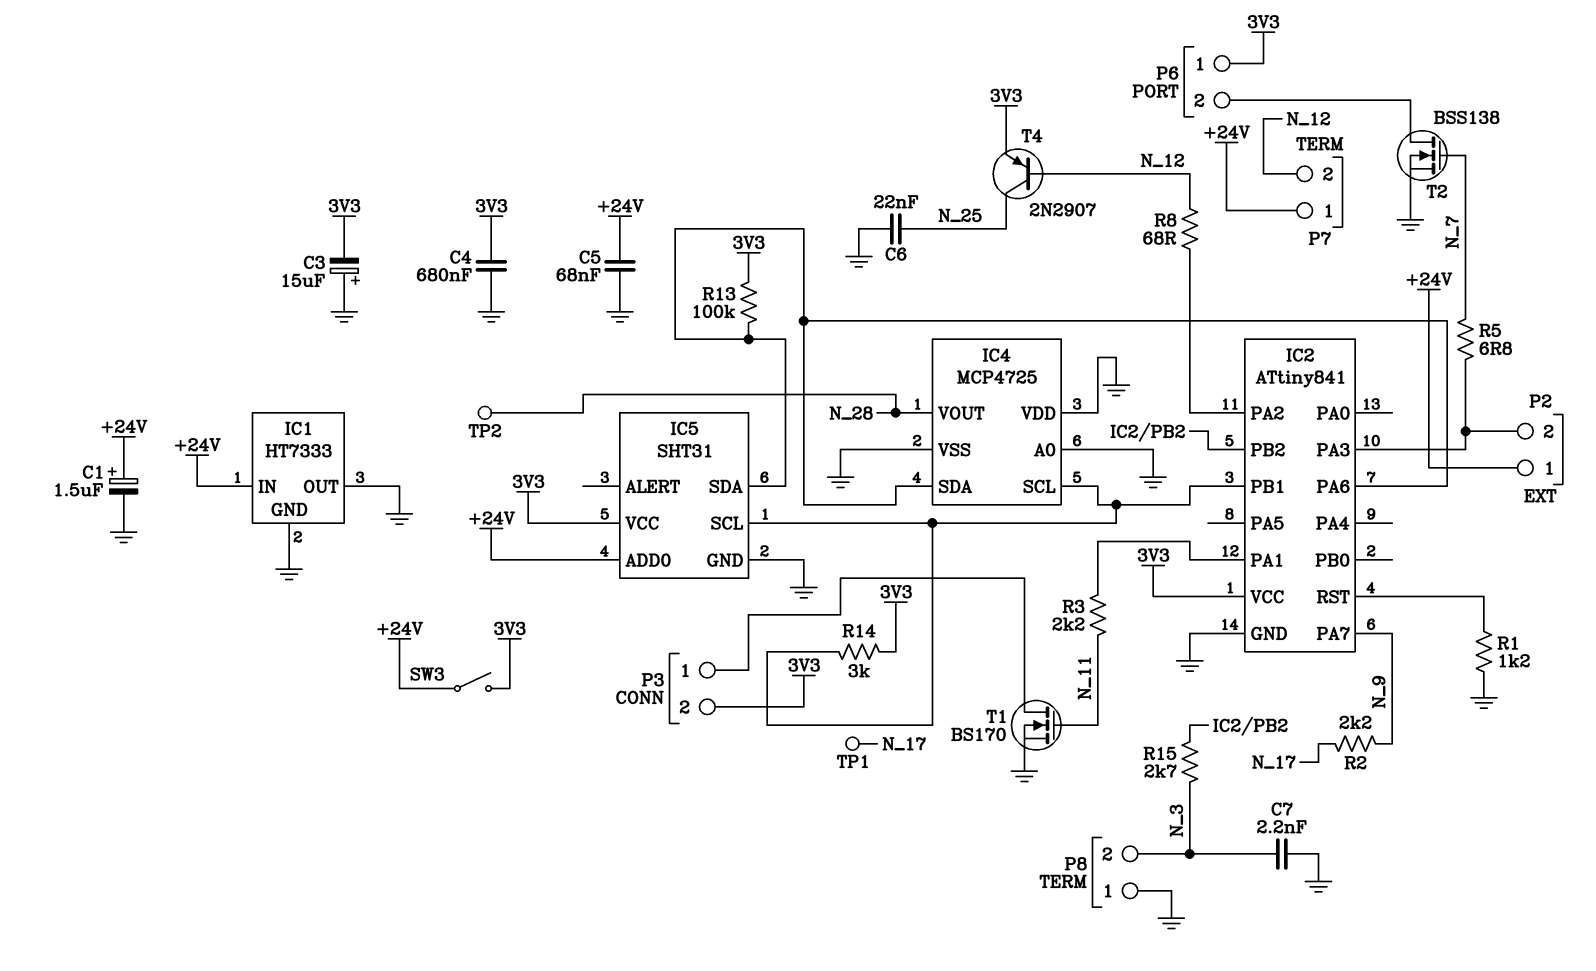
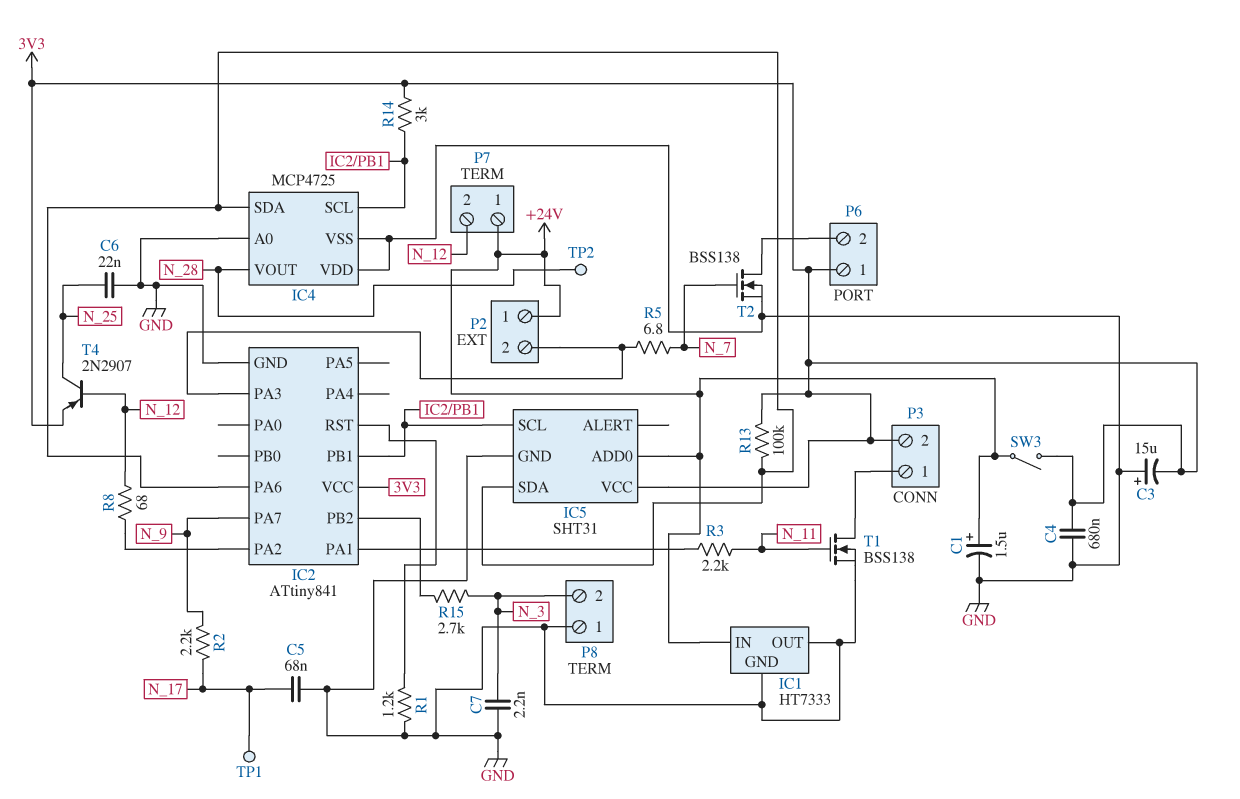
C5: 68nF (+24V, GND) -> 68nF (GND, N_17)
T1: NMOS BS170 (G N_11, D P3/1, S GND) -> NMOS BSS138 (G N_11, D P3/1, S GND)

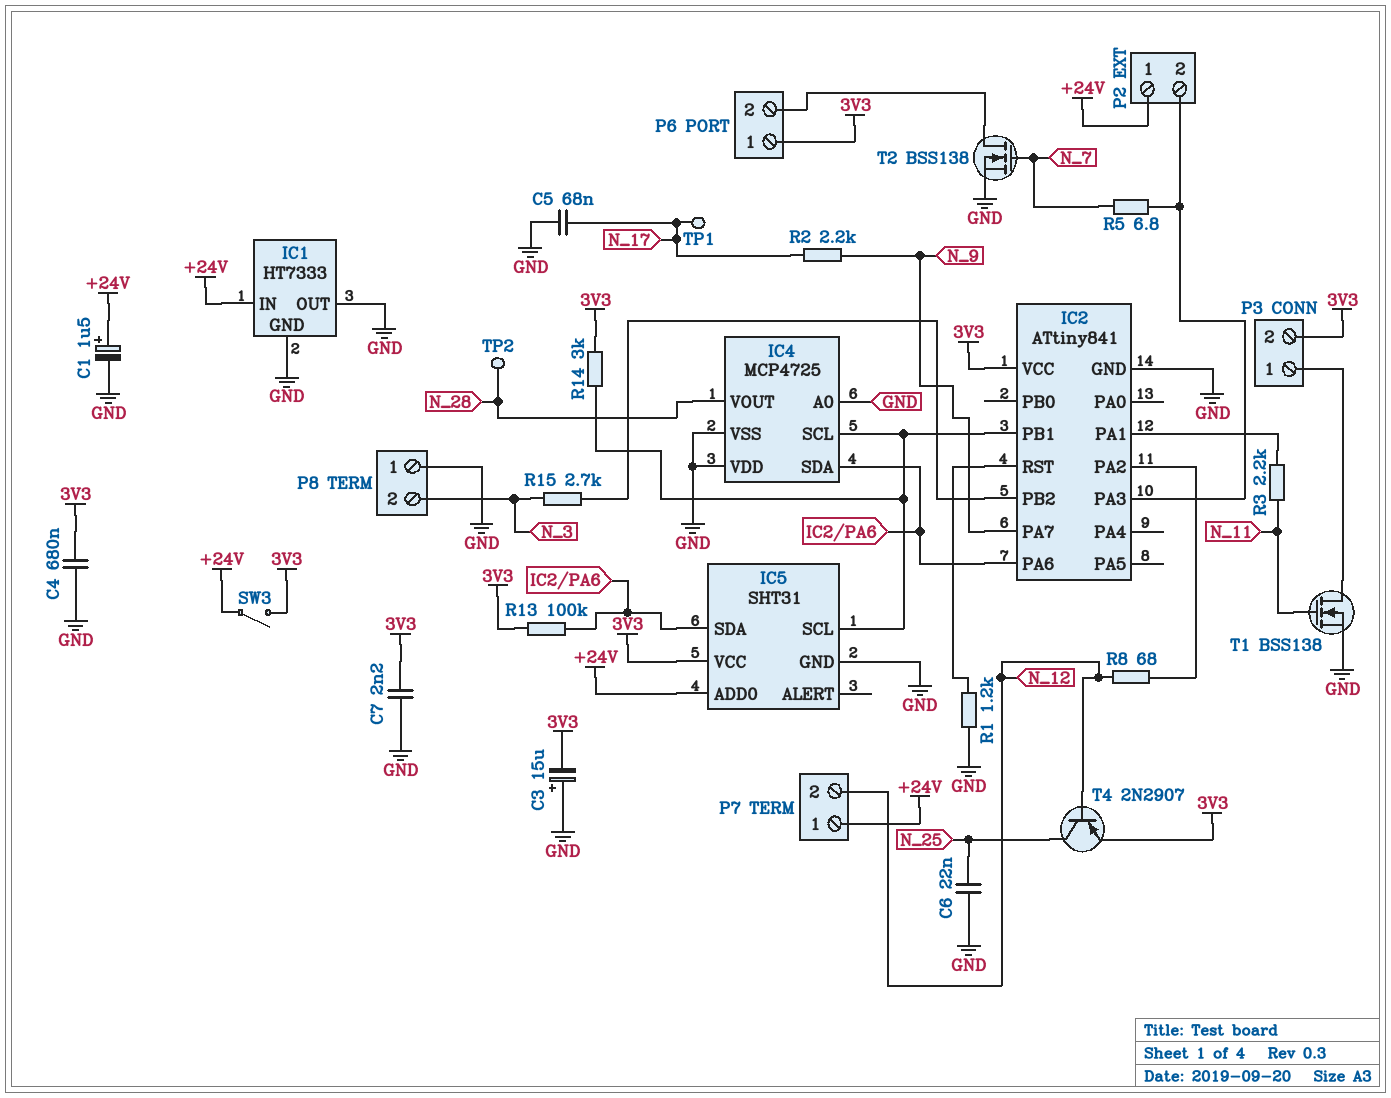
C7: 2.2nF (GND, N_3) -> 2.2nF (3V3, GND)

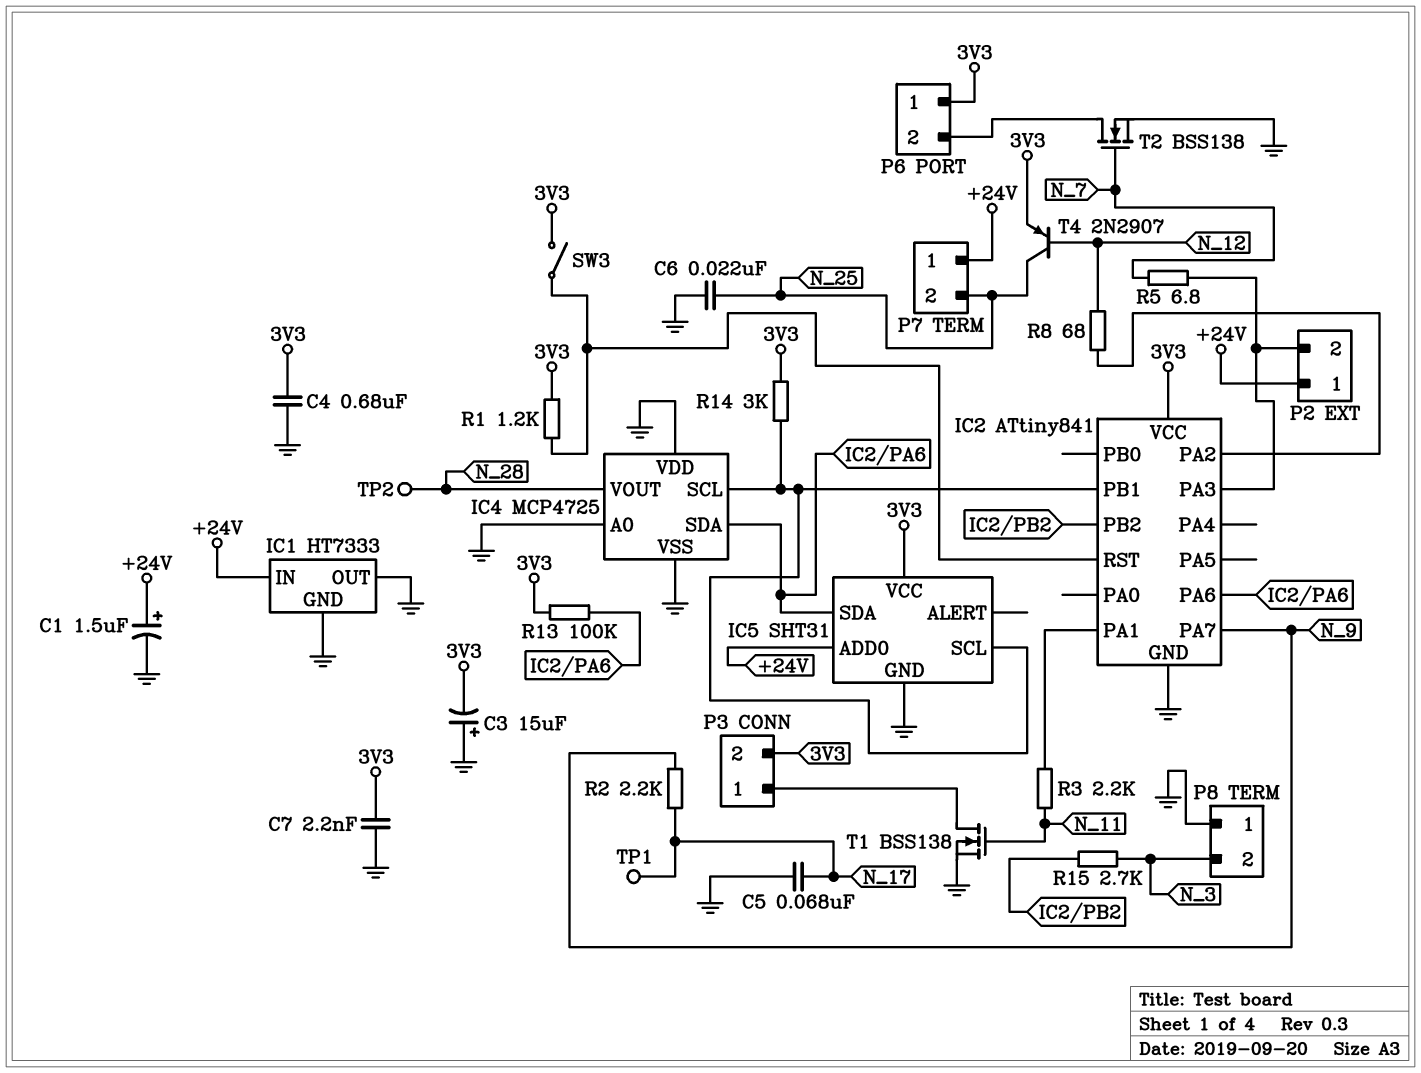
P7 pin 2: N_12 -> N_25
R1: 1.2k (GND, IC2/RST) -> 1.2k (3V3, IC2/RST)
SW3: switch (+24V, 3V3) -> switch (3V3, IC2/RST)

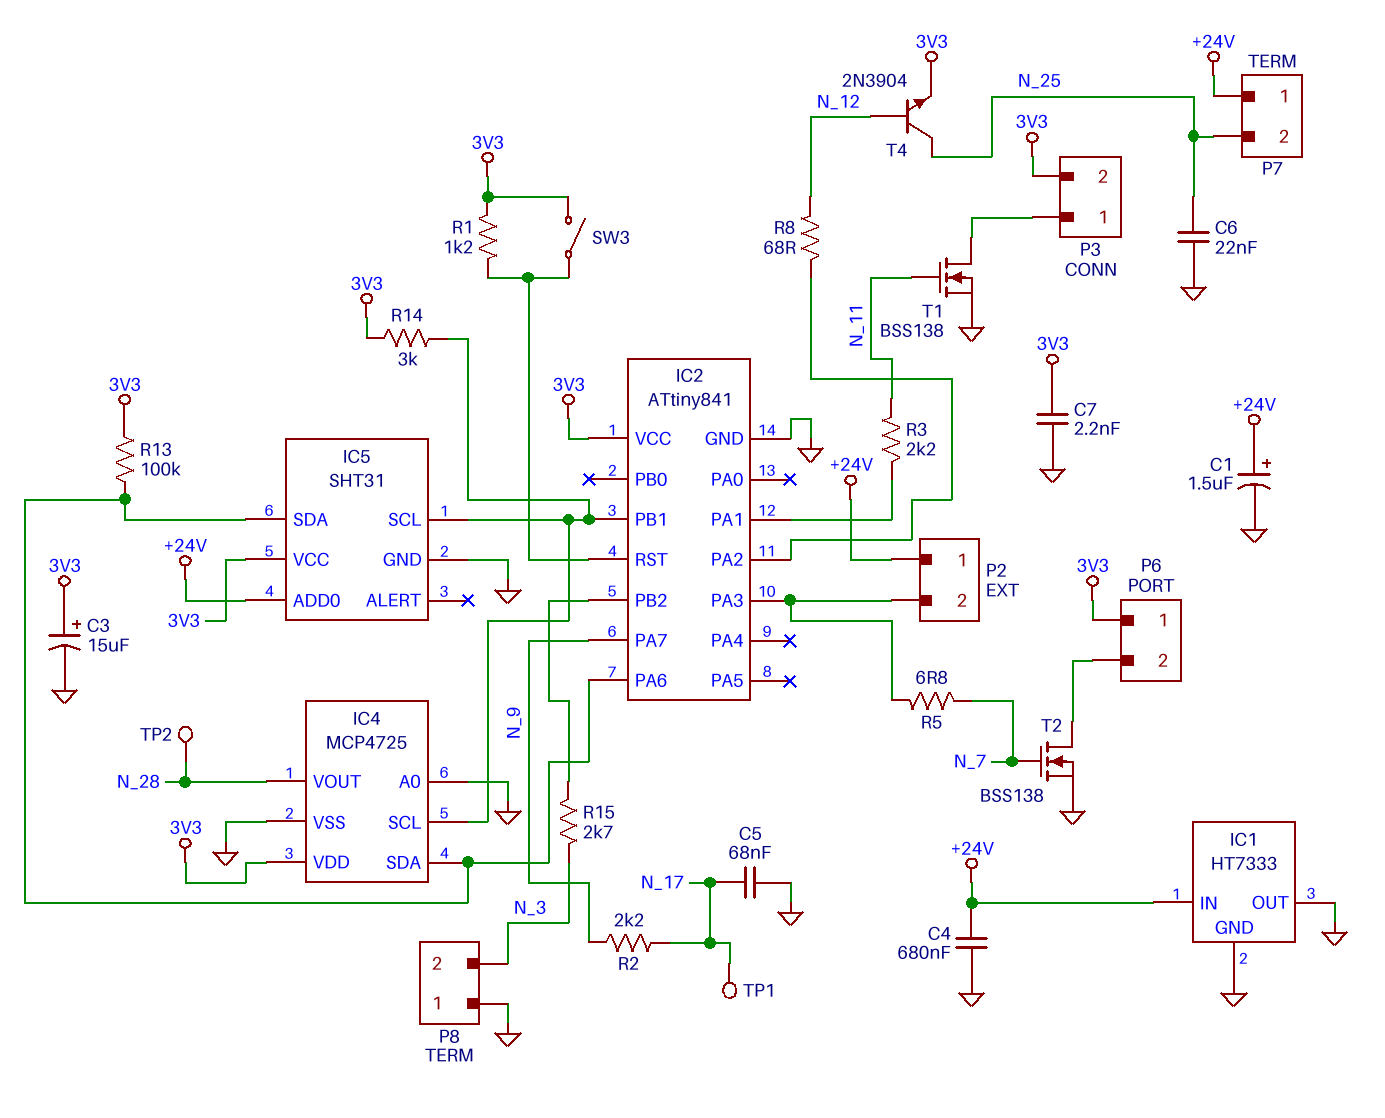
C3: 15uF (plus GND, minus 3V3) -> 15uF (plus 3V3, minus GND)
C4: 680nF (3V3, GND) -> 680nF (+24V, GND)
IC4 pin VDD: GND -> 3V3
T4: PNP 2N2907 (B N_12, C N_25, E 3V3) -> NPN 2N3904 (B N_12, C N_25, E 3V3)

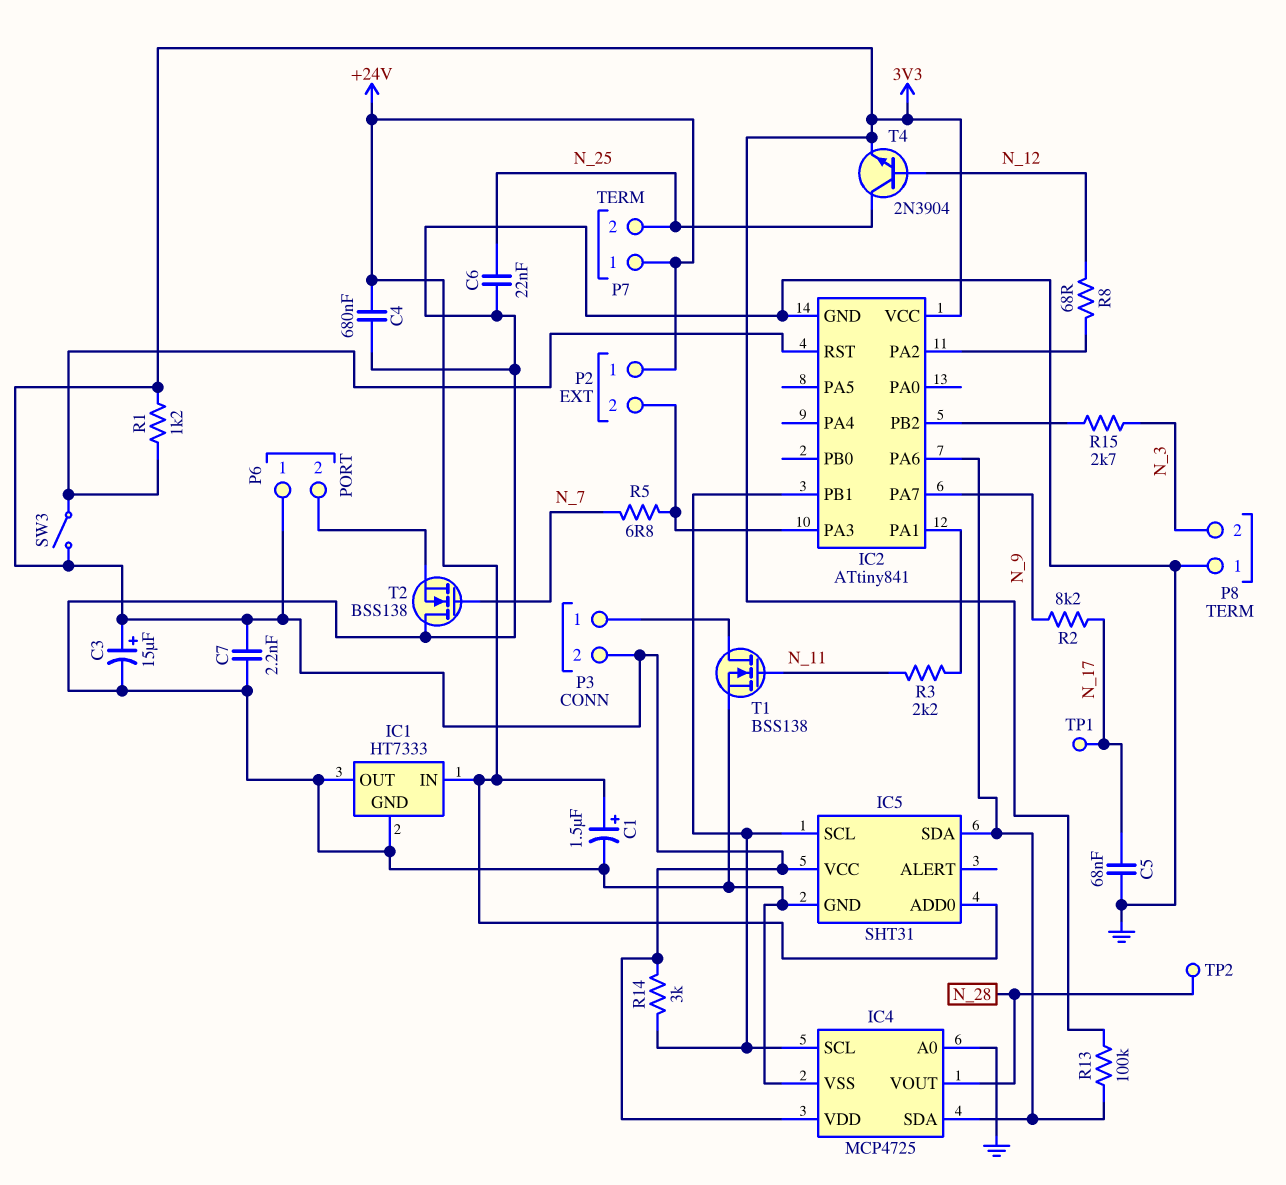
R2: 2.2k (N_9, N_17) -> 8.2k (N_9, N_17)
T2: NMOS BSS138 (G N_7, D P6/2, S GND) -> NMOS BSS138 (G N_7, D GND, S P6/2)

